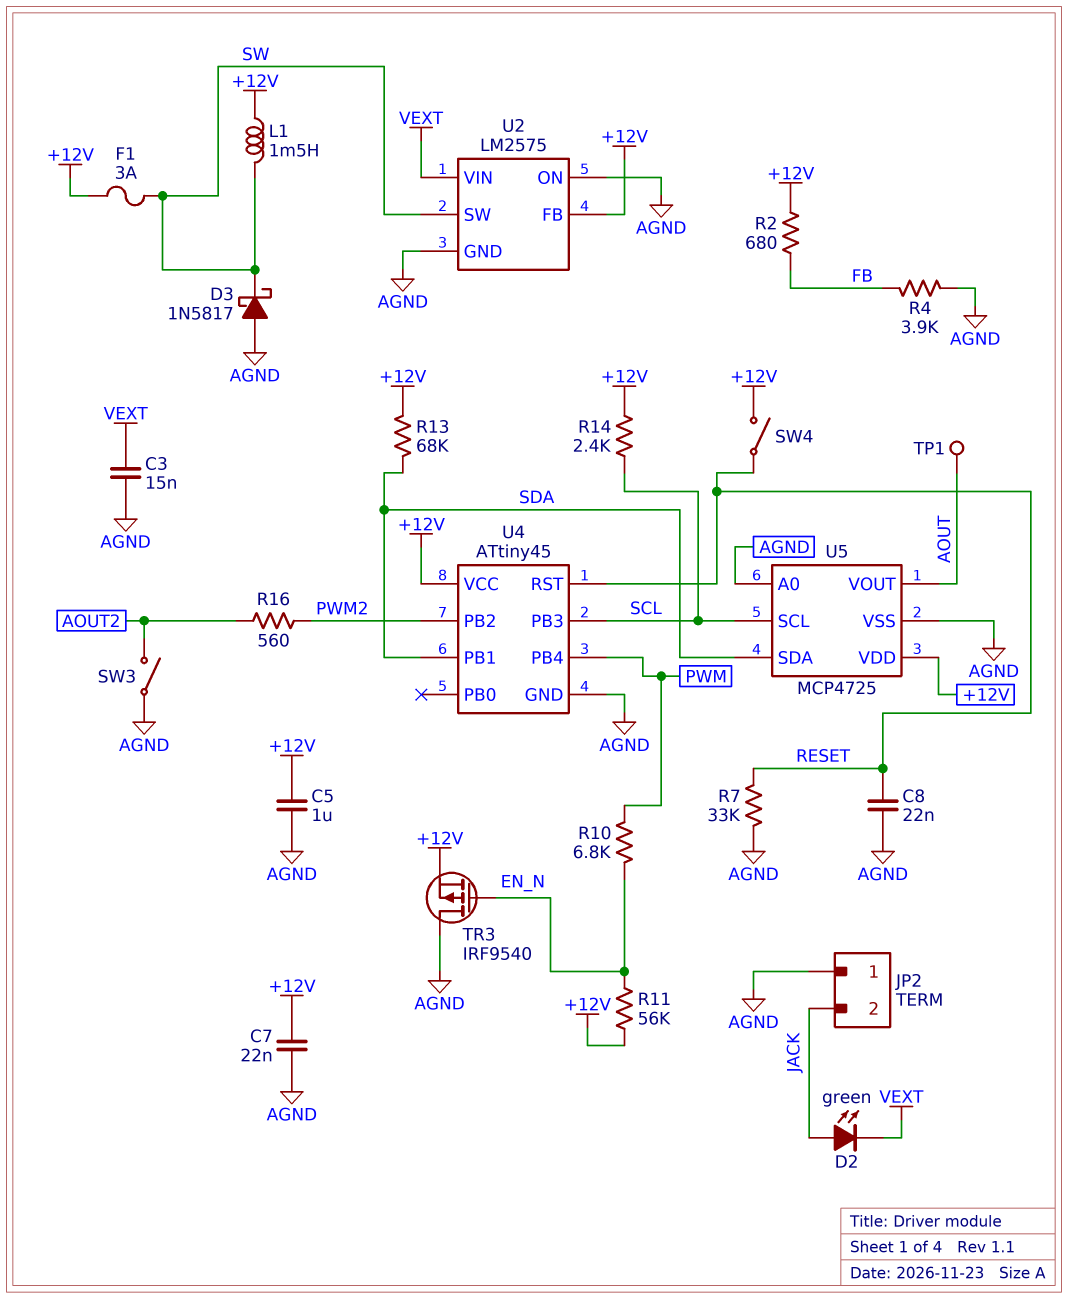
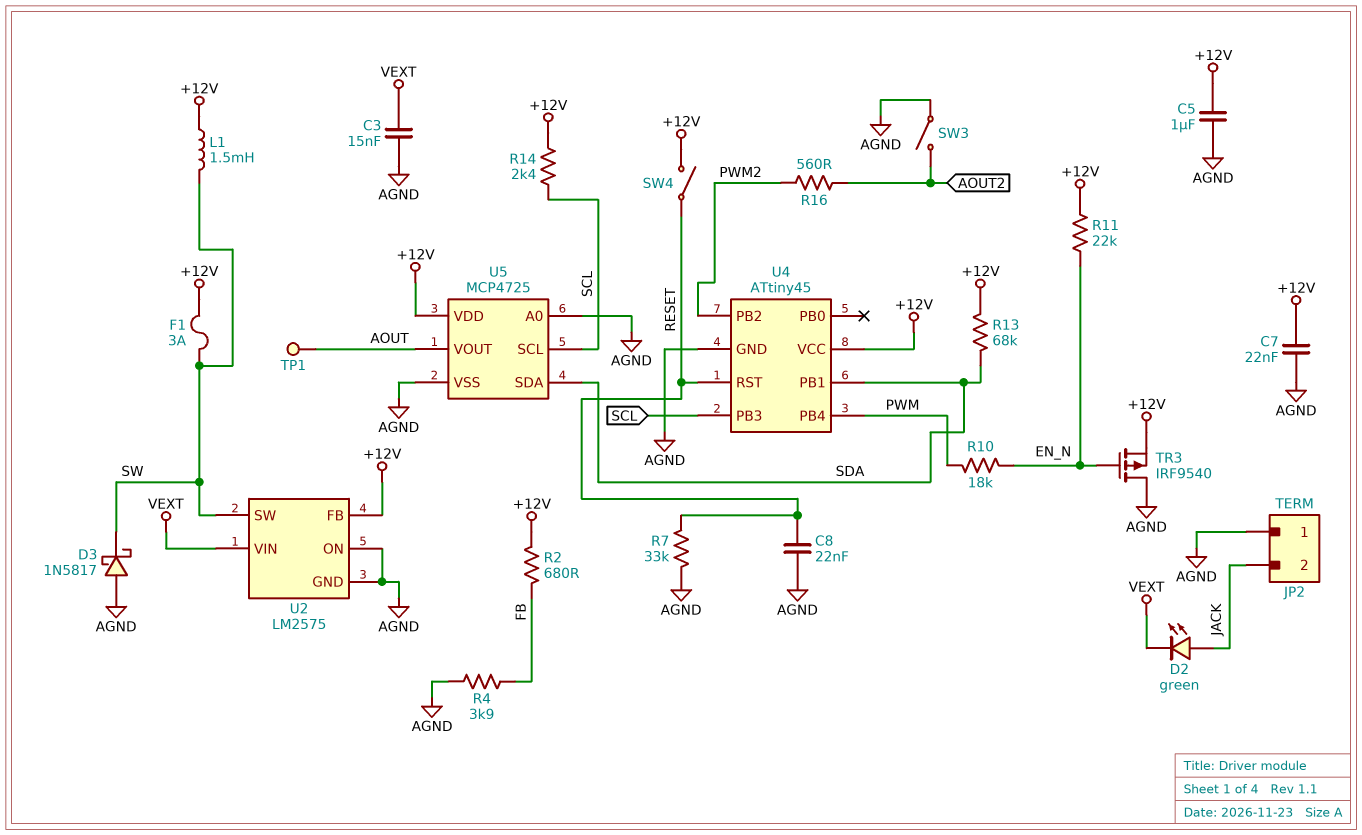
R10: 6.8k (EN_N, PWM) -> 18k (EN_N, PWM)
R11: 56k (+12V, EN_N) -> 22k (+12V, EN_N)

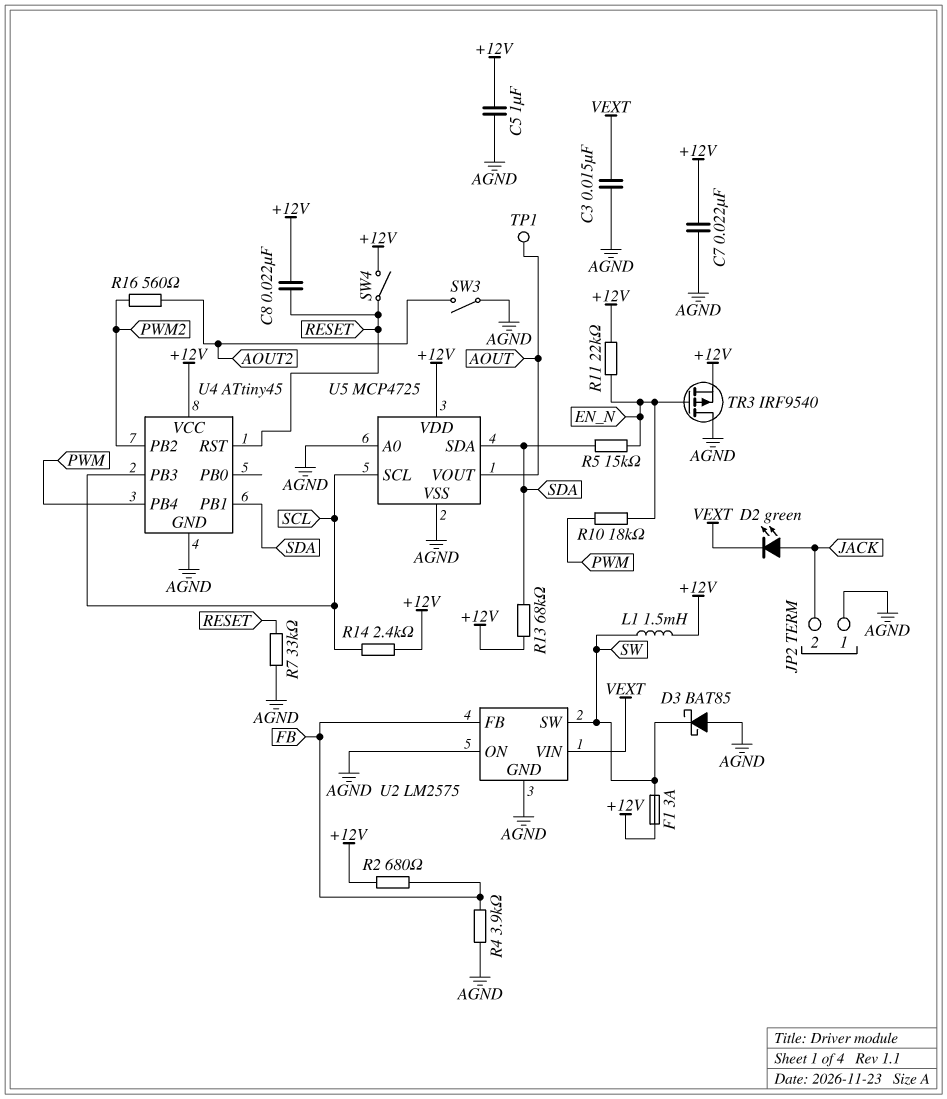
C8: 22nF (AGND, RESET) -> 22nF (+12V, RESET)
D3: schottky 1N5817 (A AGND, K SW) -> schottky BAT85 (A AGND, K SW)
R5: none -> 15k (EN_N, SDA)
U2 pin FB: +12V -> FB

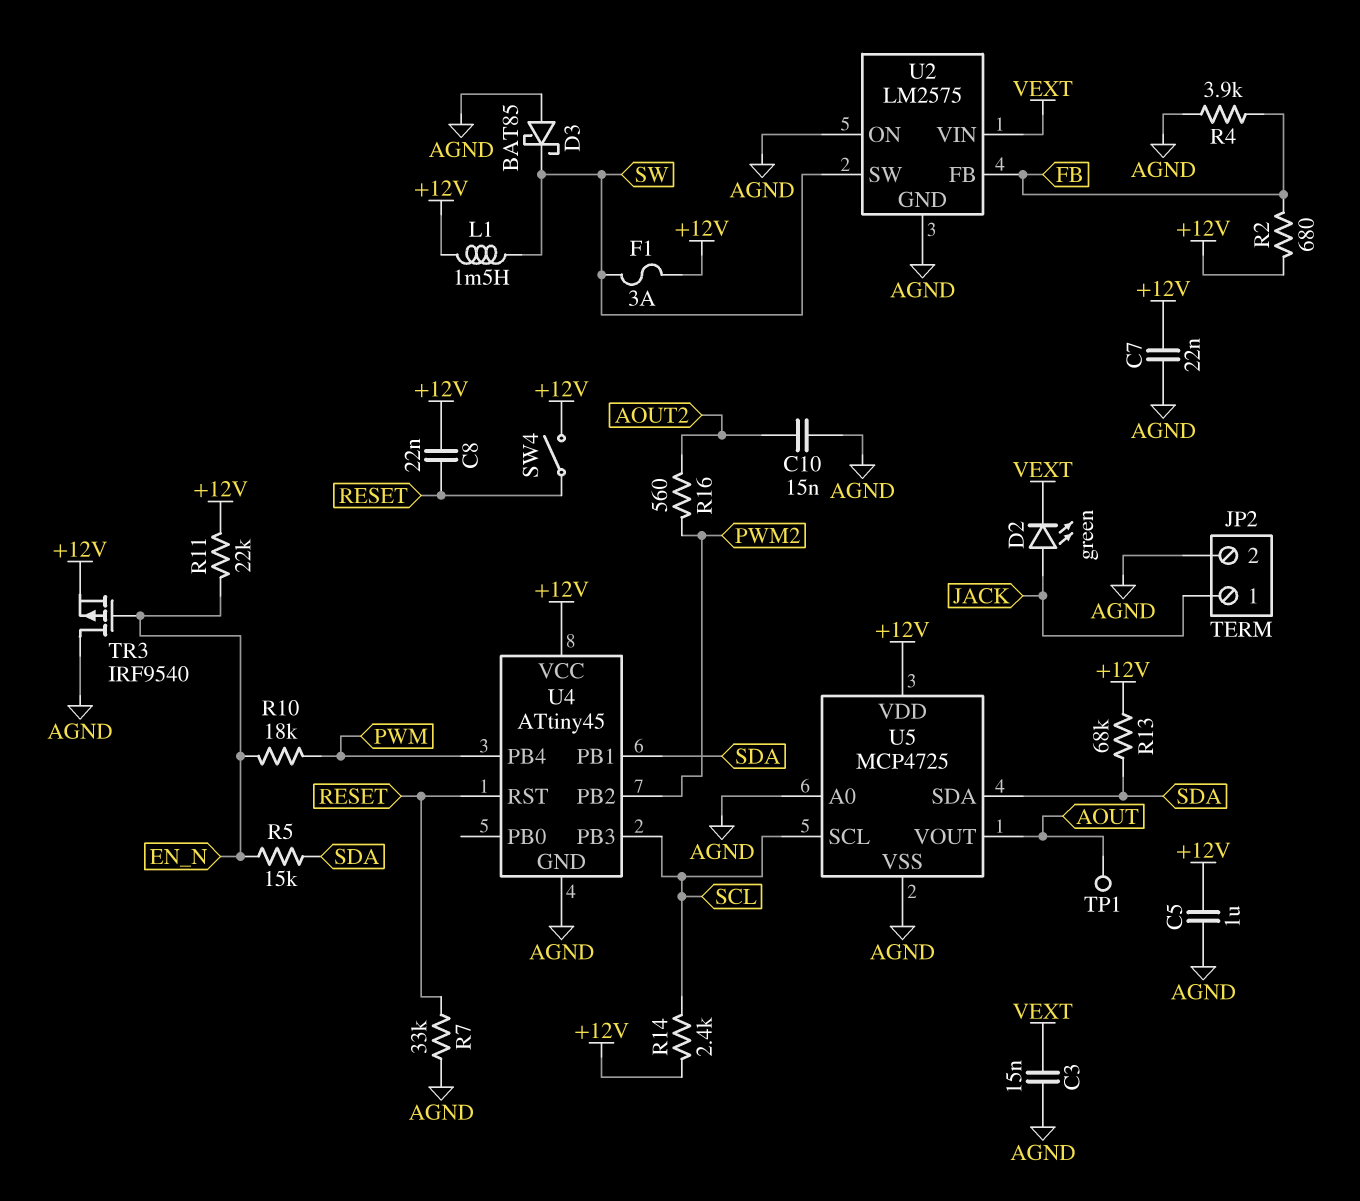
C10: none -> 15nF (AGND, AOUT2)
JP2 pin 1: AGND -> JACK
JP2 pin 2: JACK -> AGND
SW3: switch (AGND, AOUT2) -> none

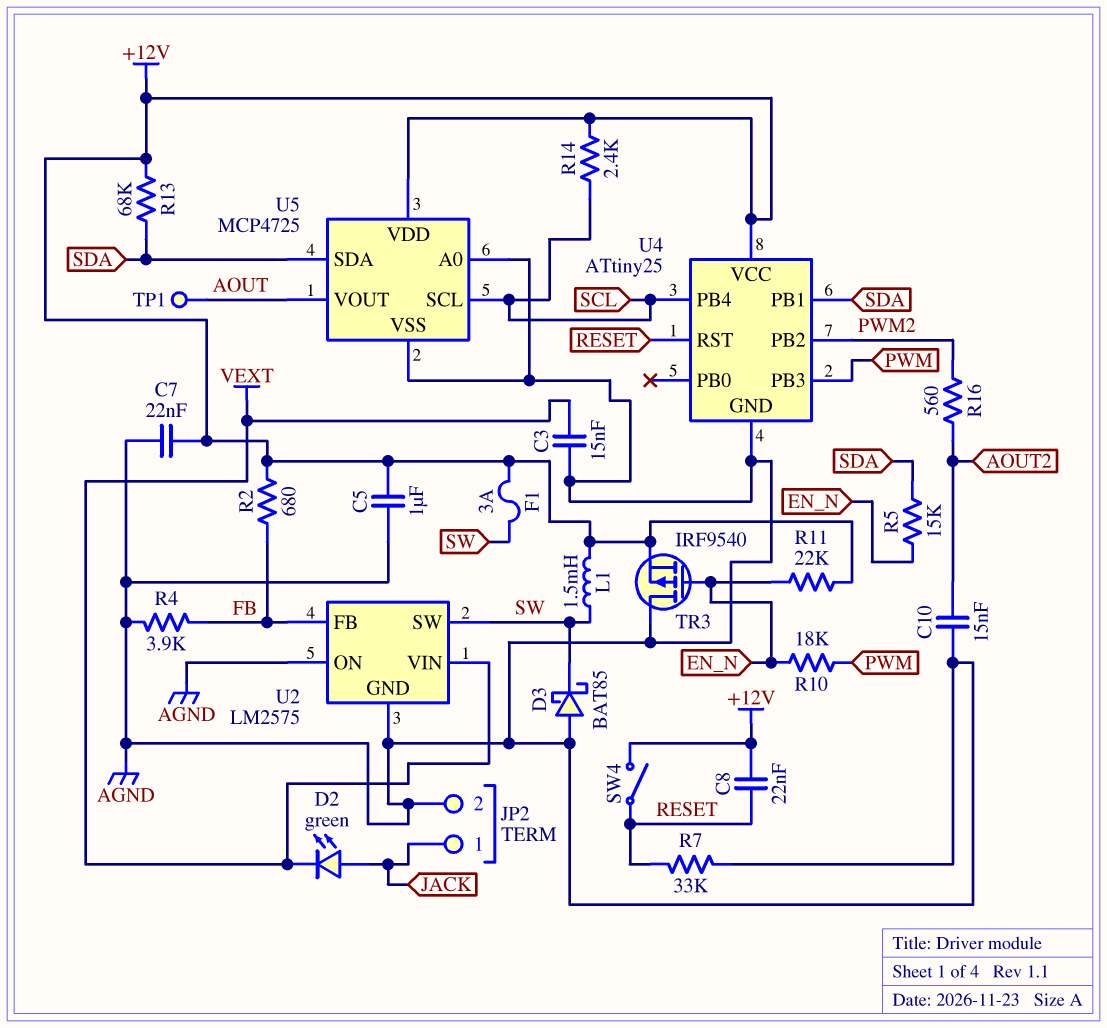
U4: ATtiny45 -> ATtiny25
U4 pin PB3: SCL -> PWM
U4 pin PB4: PWM -> SCL

